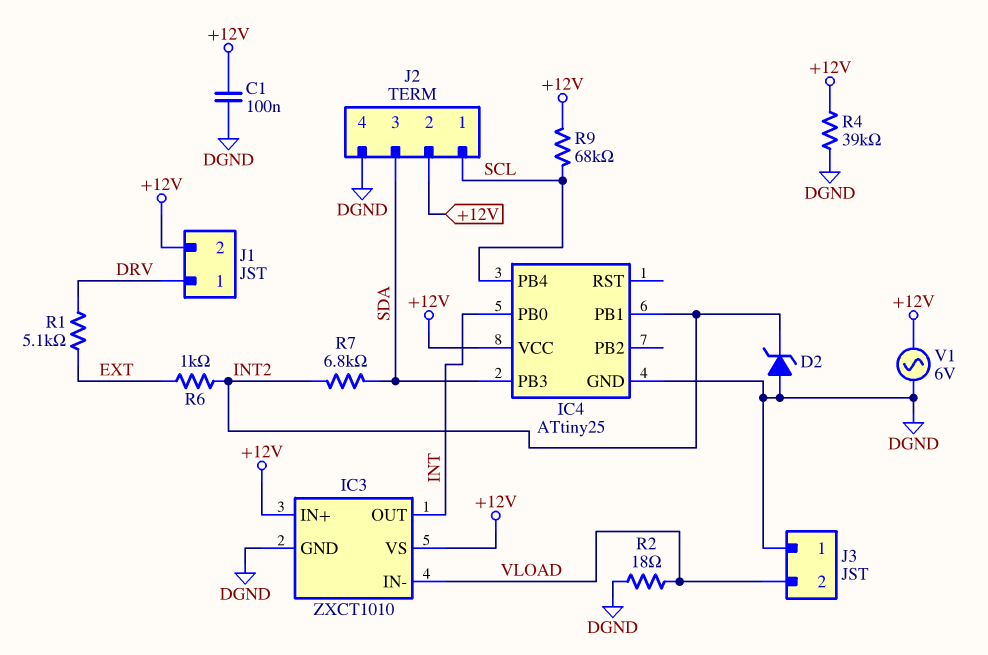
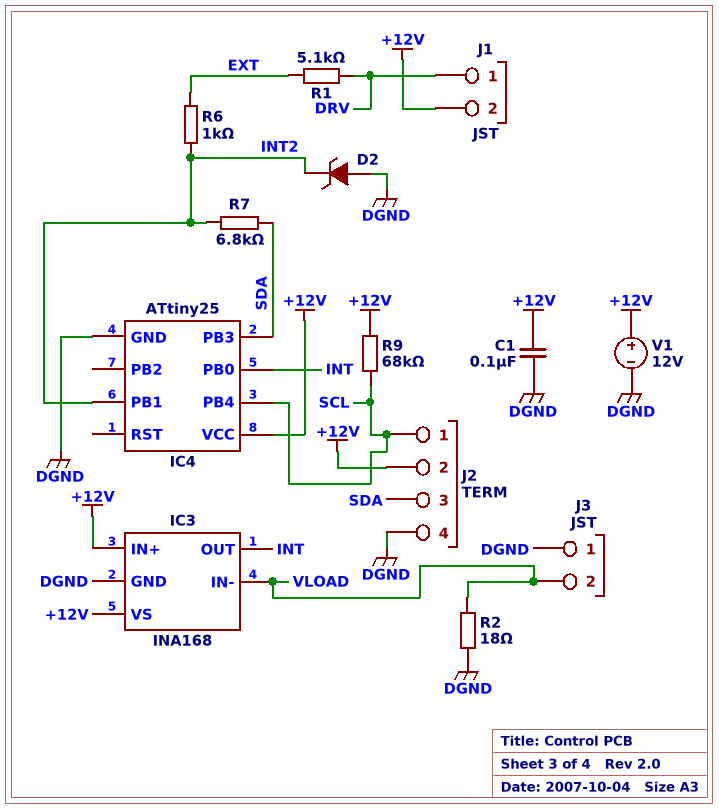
IC3: ZXCT1010 -> INA168
R4: 39k (+12V, DGND) -> none
V1: AC 6V (+12V, DGND) -> 12V (plus +12V, minus DGND)

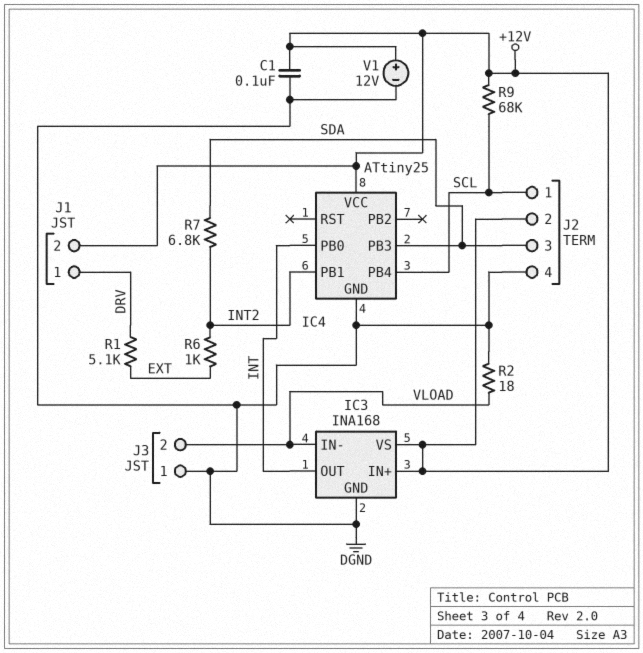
D2: zener (A DGND, K INT2) -> none

